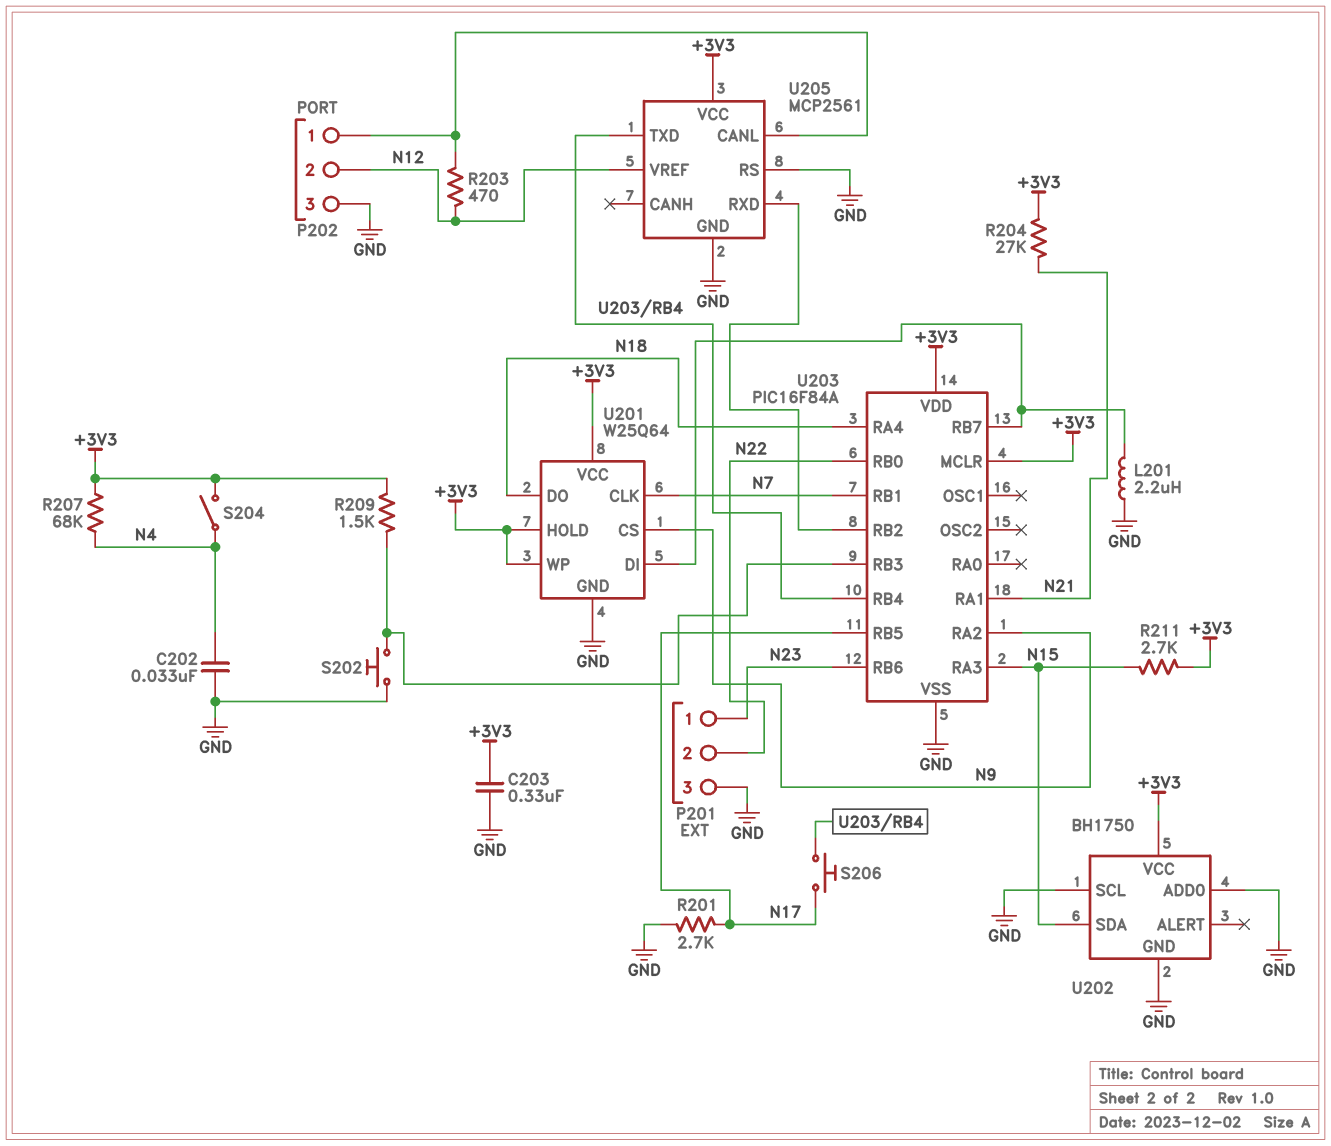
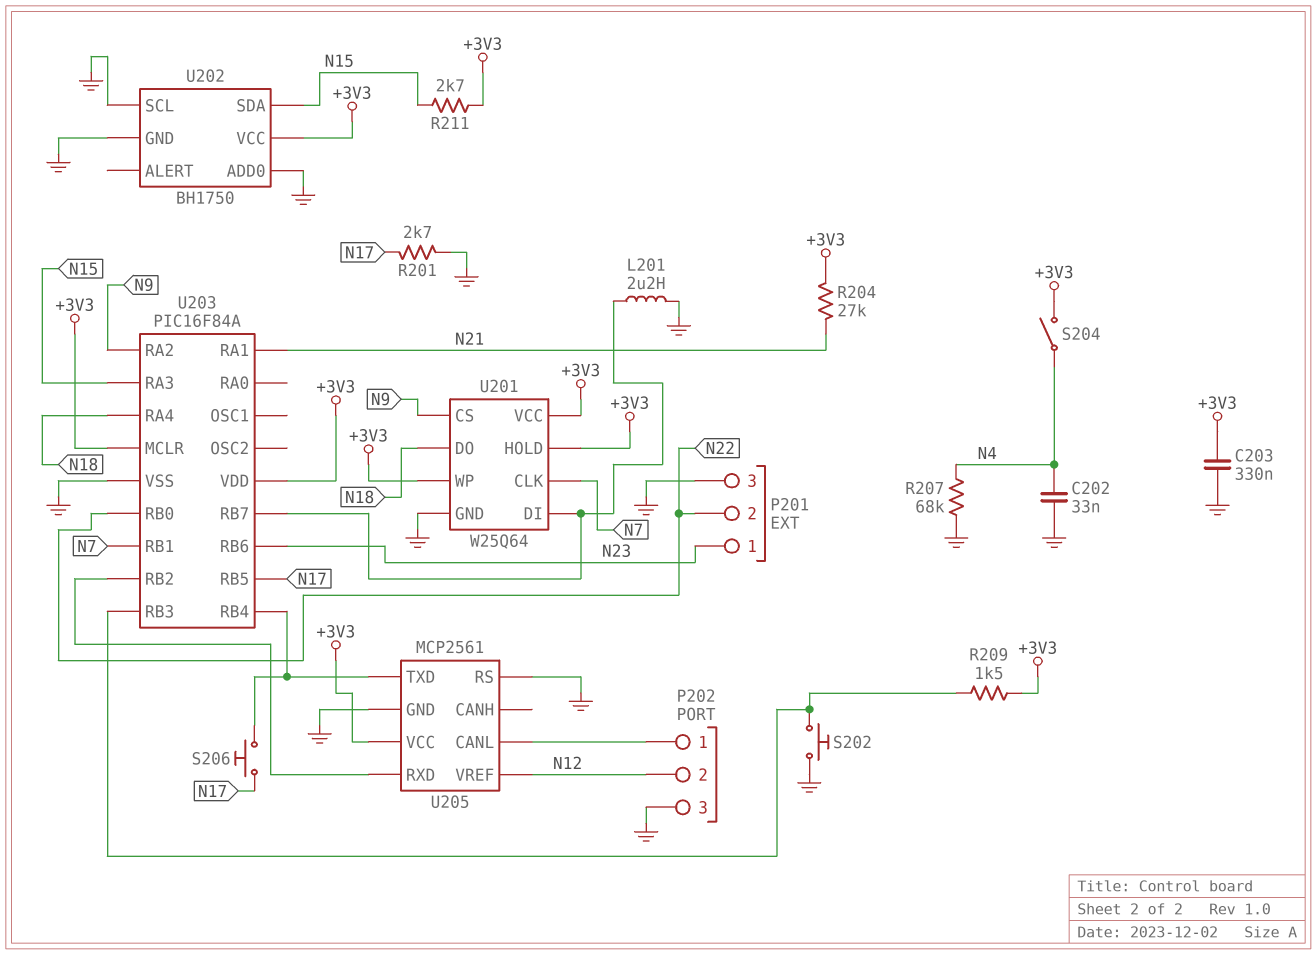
R203: 470 (N12, P202/1) -> none
R207: 68k (+3V3, N4) -> 68k (GND, N4)

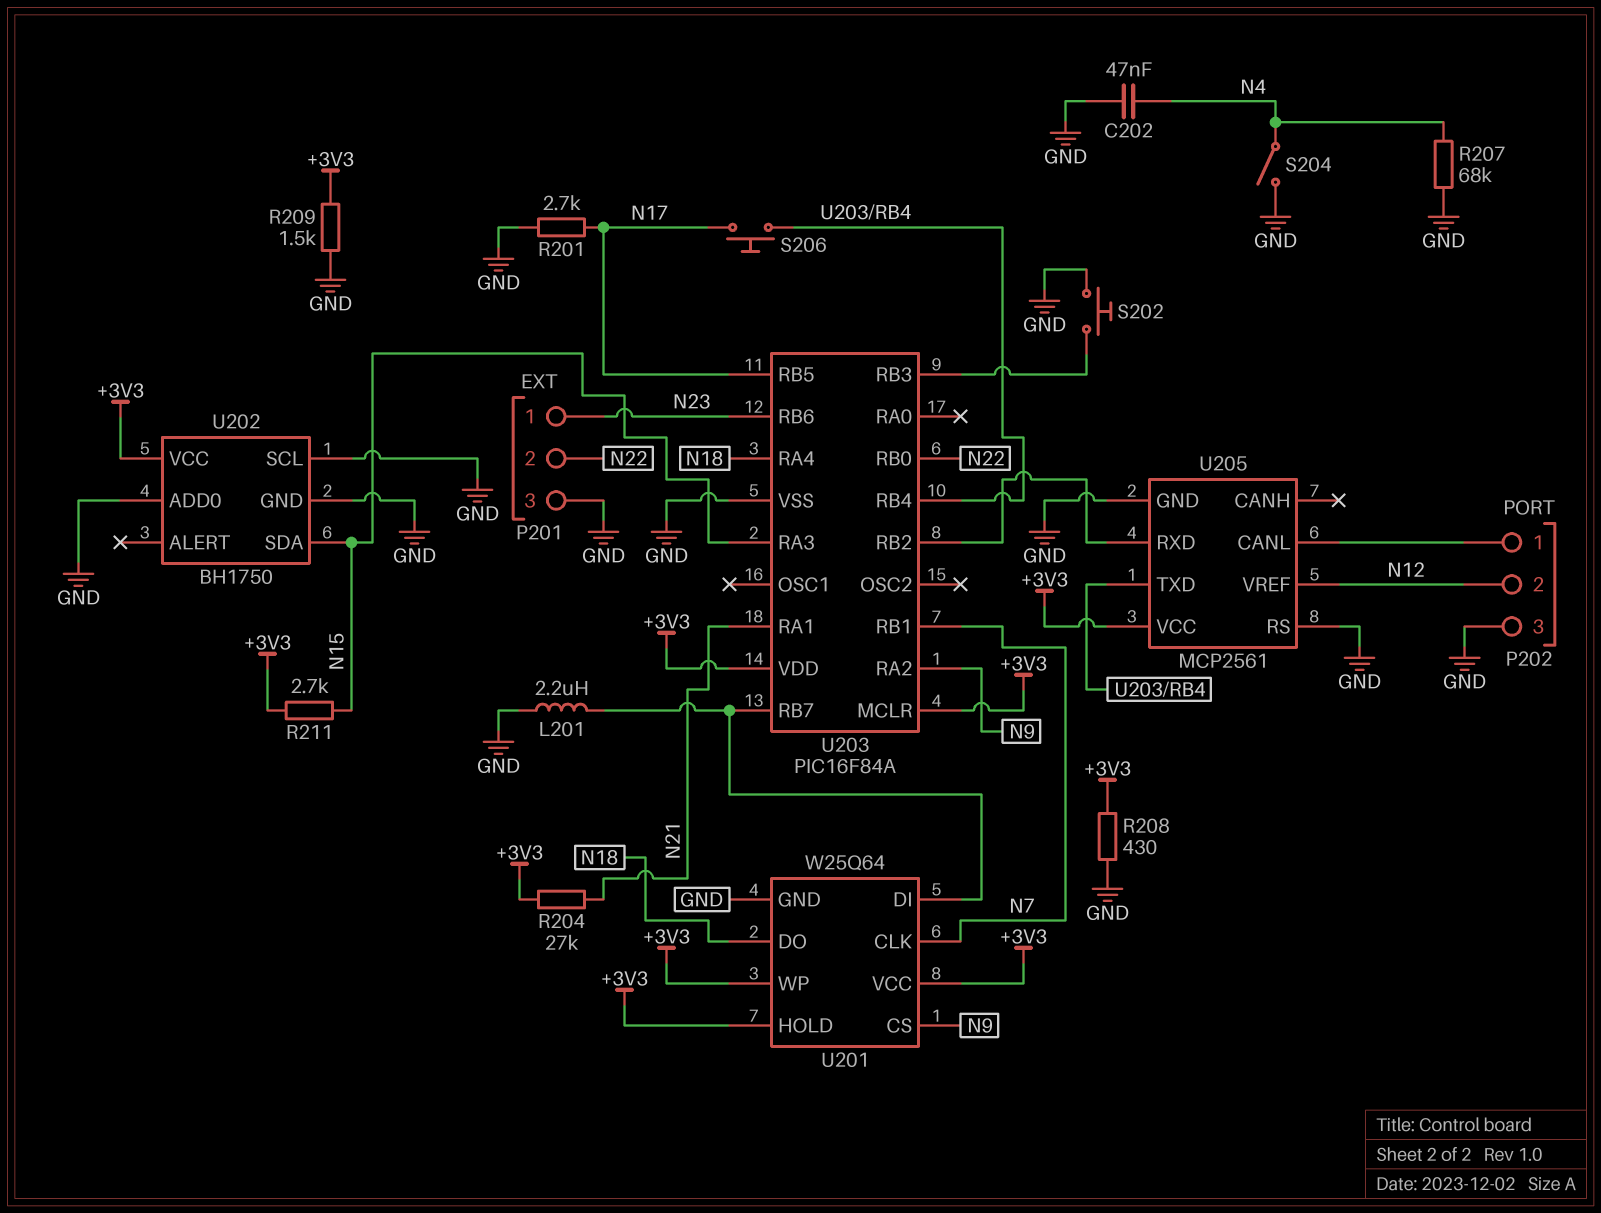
C202: 33nF (GND, N4) -> 47nF (GND, N4)
C203: 330nF (+3V3, GND) -> none
R208: none -> 430 (+3V3, GND)
R209: 1.5k (+3V3, U203/RB3) -> 1.5k (+3V3, GND)
S204: switch (+3V3, N4) -> switch (GND, N4)

